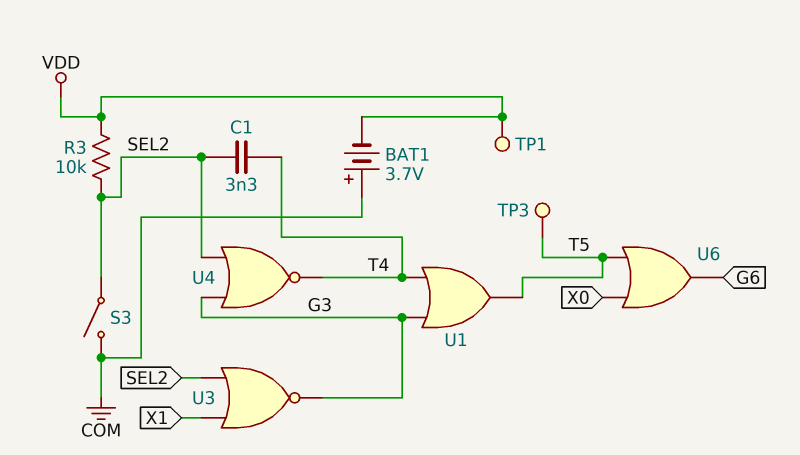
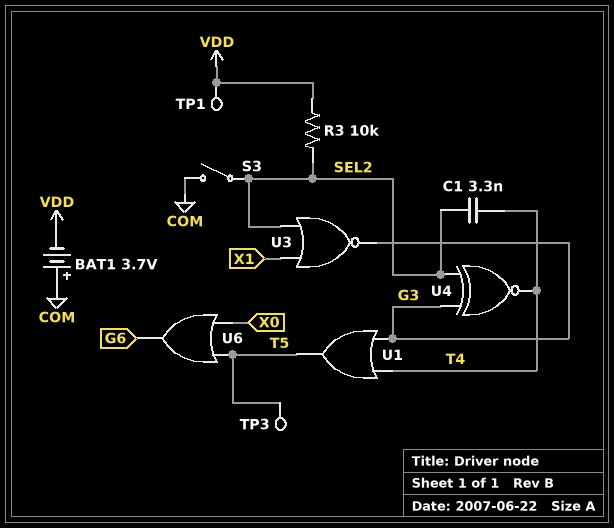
U4: NOR (in G3, in SEL2, out T4) -> XNOR (in G3, in SEL2, out T4)

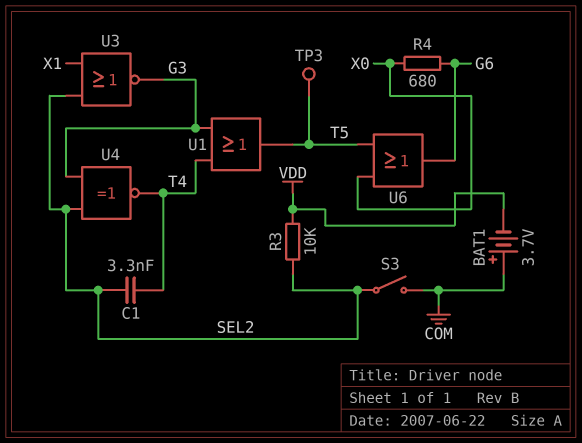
R4: none -> 680 (G6, X0)
TP1: test point (VDD) -> none

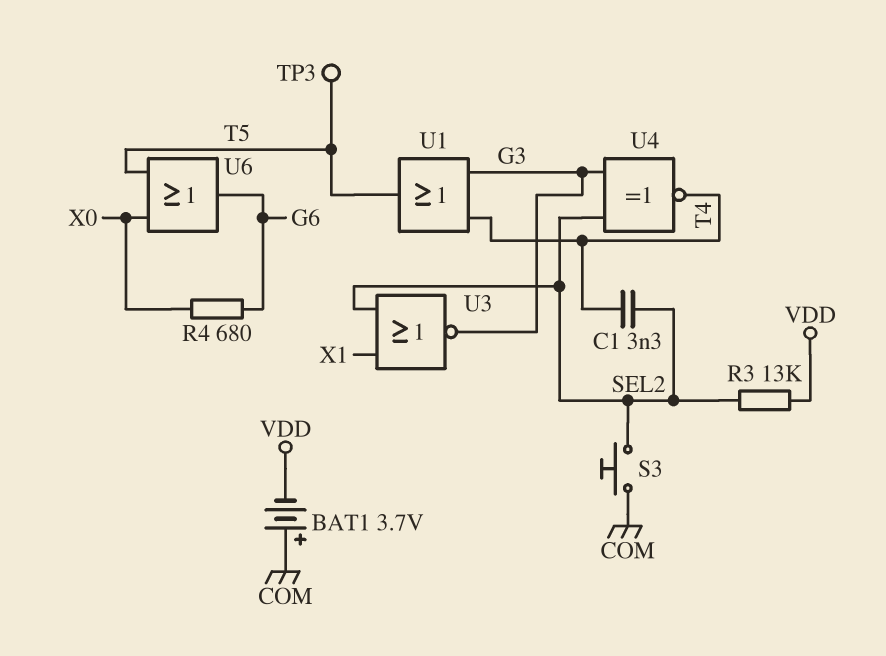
R3: 10k (SEL2, VDD) -> 13k (SEL2, VDD)
S3: switch (COM, SEL2) -> button (COM, SEL2)

